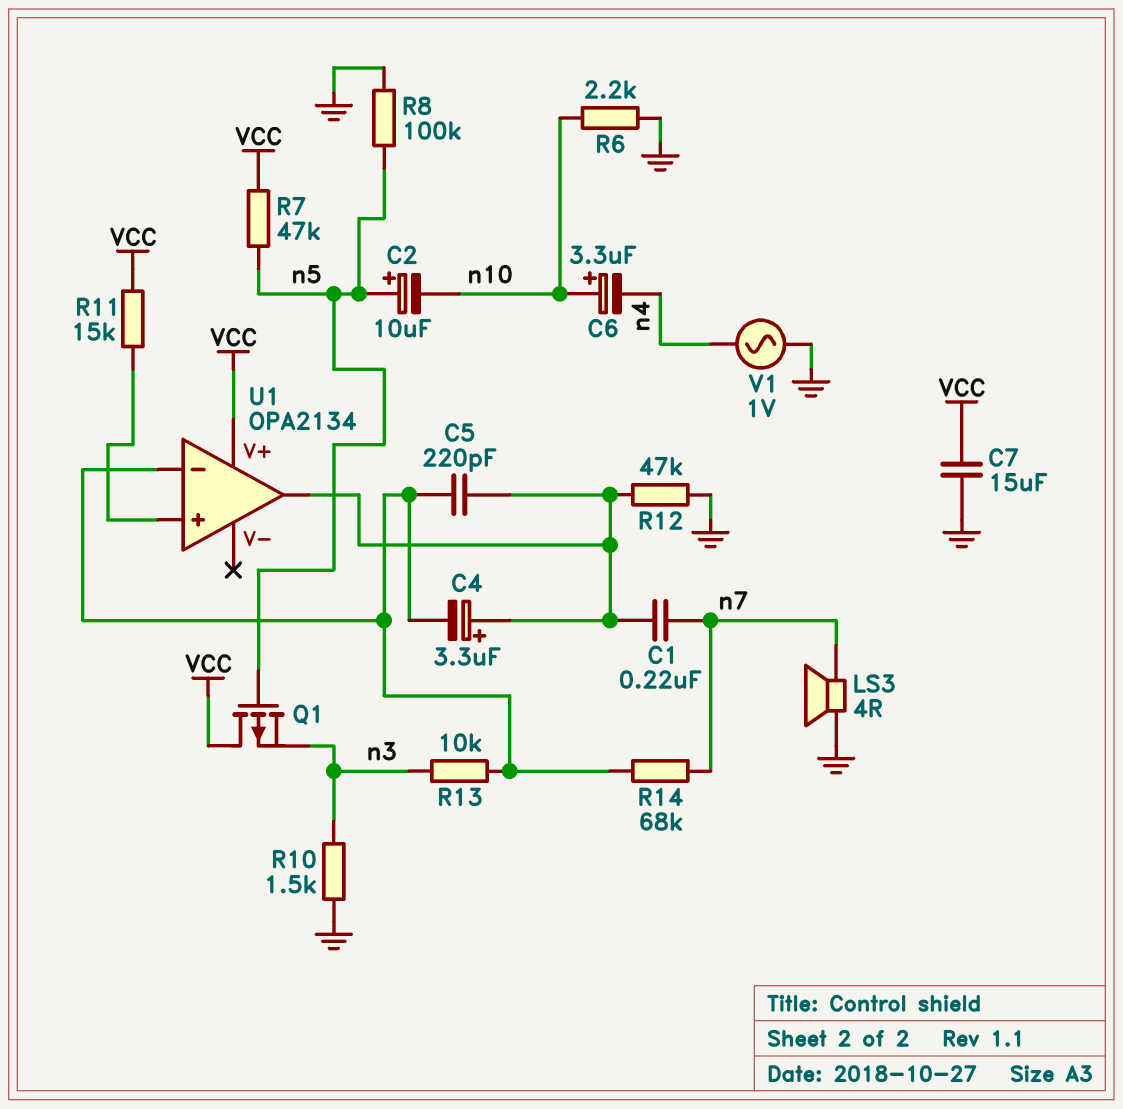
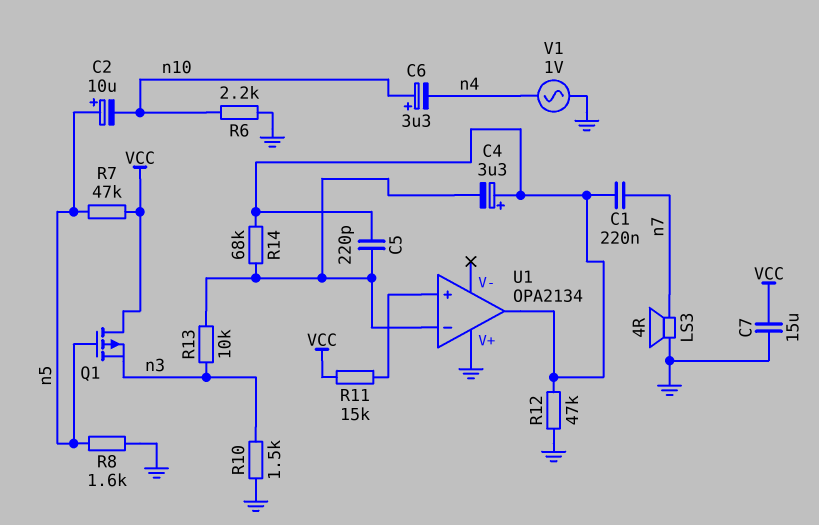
R8: 100k (GND, n5) -> 1.6k (GND, n5)
R14: 68k (U1/in-, n7) -> 68k (U1/in-, U1/out)
U1 pin V+: VCC -> GND

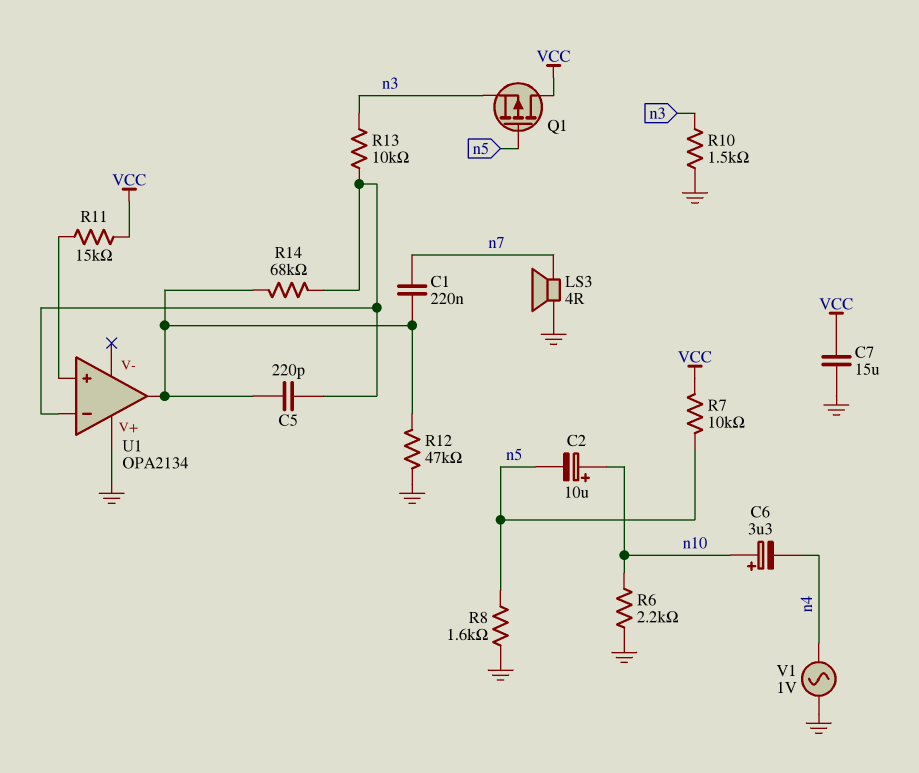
C2: 10uF (plus n5, minus n10) -> 10uF (plus n10, minus n5)
C4: 3.3uF (plus U1/out, minus U1/in-) -> none
R7: 47k (VCC, n5) -> 10k (VCC, n5)

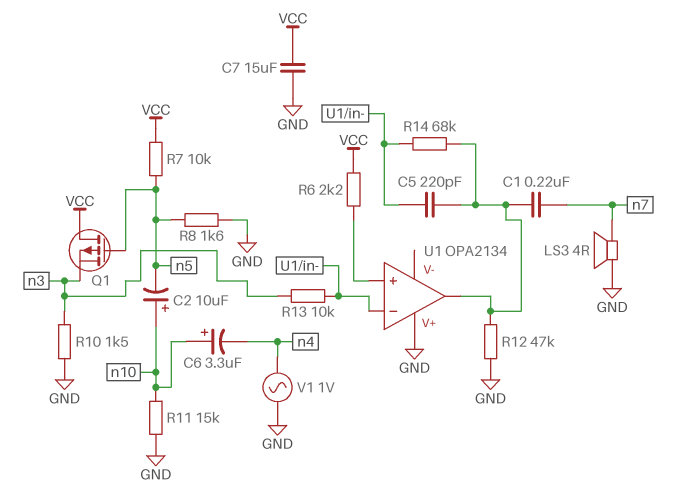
R6: 2.2k (GND, n10) -> 2.2k (U1/in+, VCC)
R11: 15k (U1/in+, VCC) -> 15k (GND, n10)

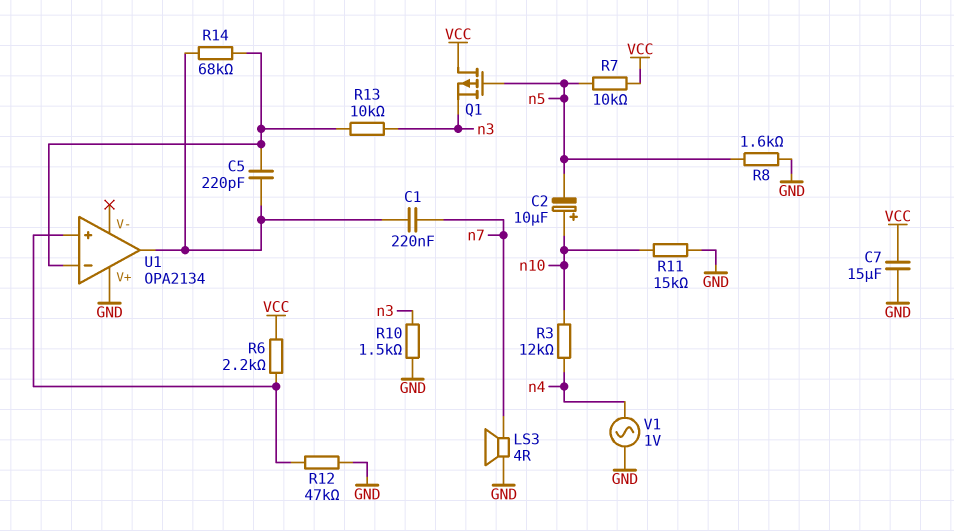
C6: 3.3uF (plus n10, minus n4) -> none
R3: none -> 12k (n4, n10)
R12: 47k (GND, U1/out) -> 47k (GND, U1/in+)

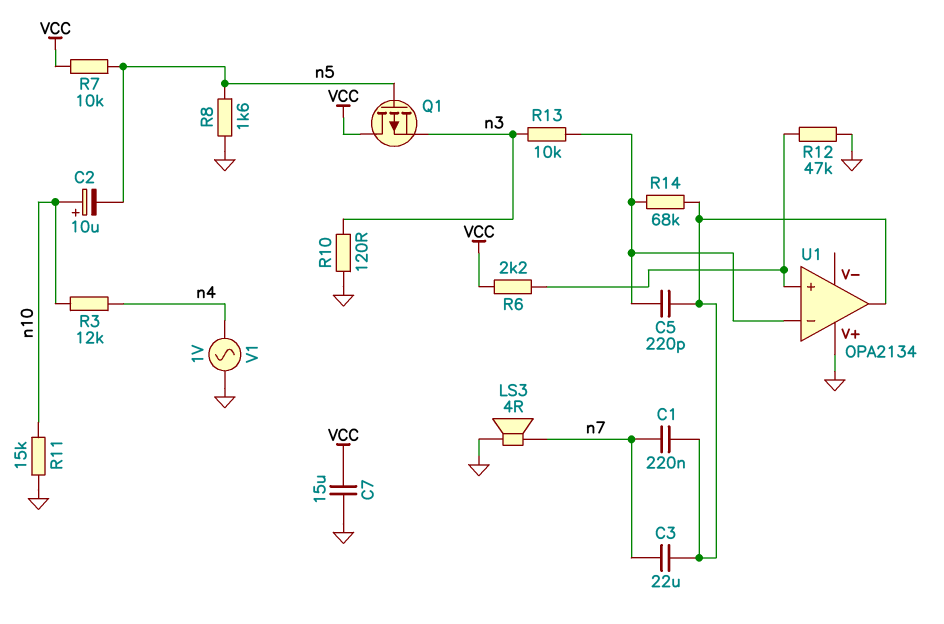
C3: none -> 22uF (U1/out, n7)
R10: 1.5k (GND, n3) -> 120 (GND, n3)

